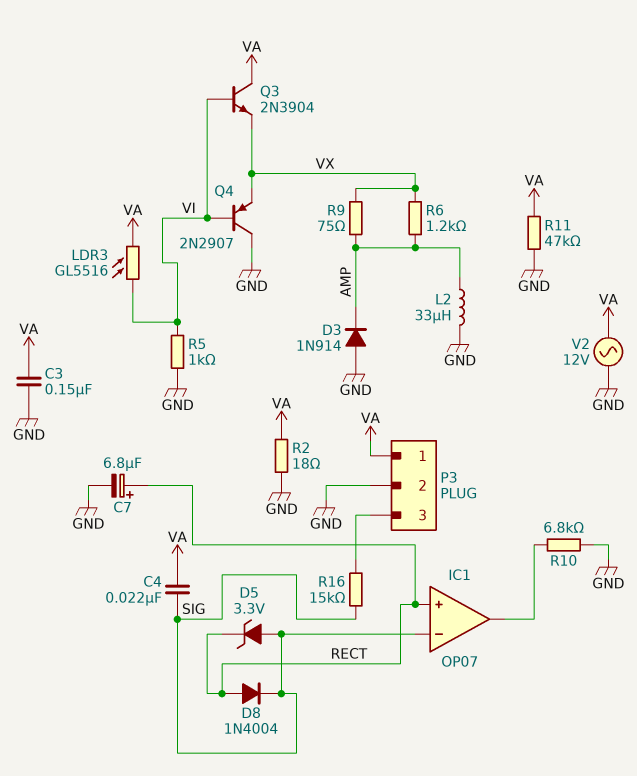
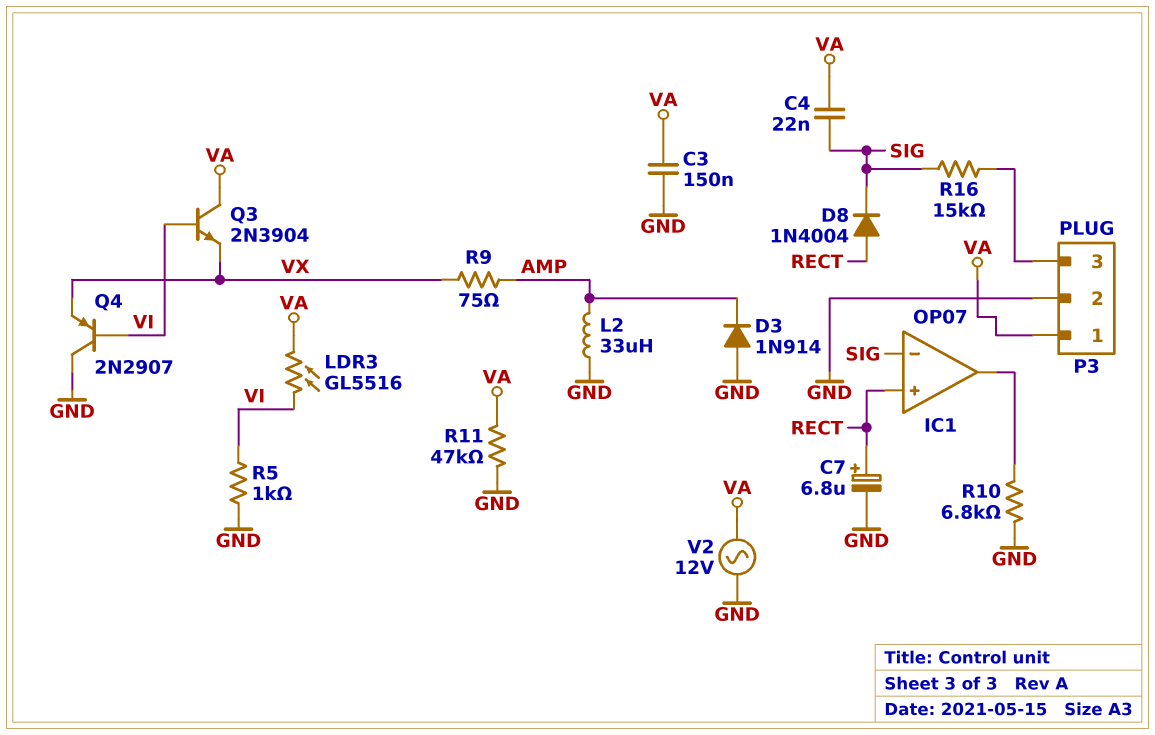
D5: zener 3.3V (A SIG, K RECT) -> none
R2: 18 (GND, VA) -> none
R6: 1.2k (AMP, VX) -> none

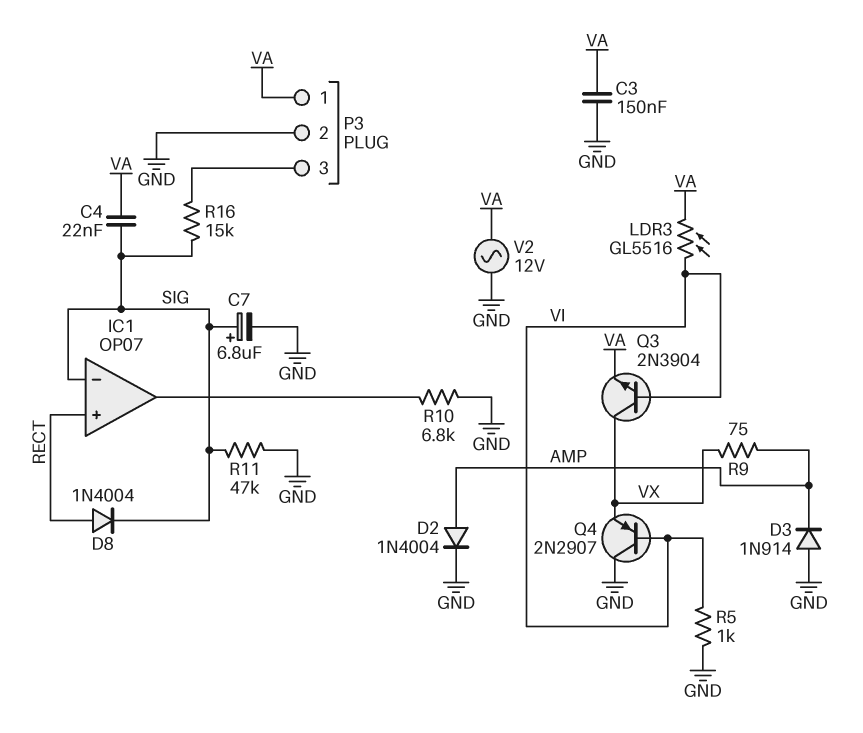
C7: 6.8uF (plus RECT, minus GND) -> 6.8uF (plus SIG, minus GND)
D2: none -> diode 1N4004 (A AMP, K GND)
L2: 33uH (AMP, GND) -> none
Q3: NPN 2N3904 (B VI, C VA, E VX) -> NPN 2N3904 (B VI, C VX, E VA)
R11: 47k (GND, VA) -> 47k (GND, SIG)

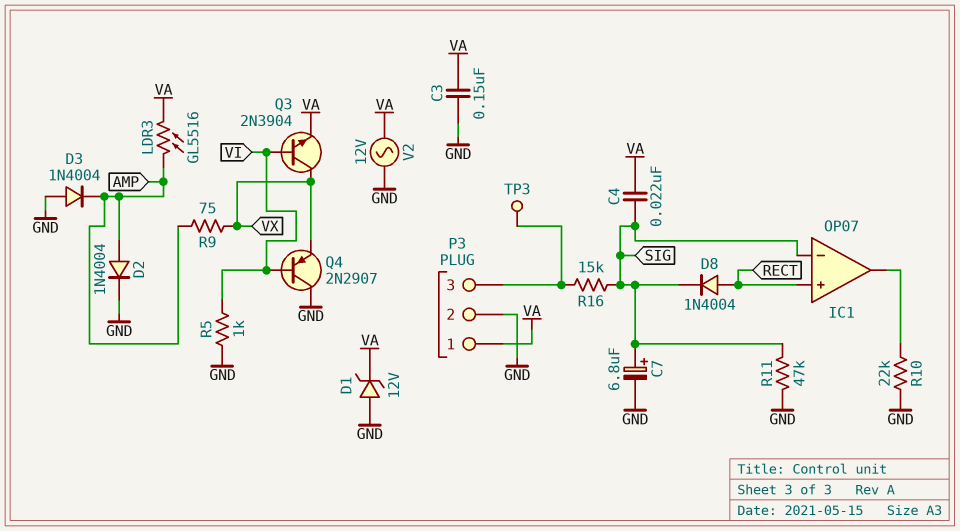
D1: none -> zener 12V (A GND, K VA)
D3: diode 1N914 (A GND, K AMP) -> diode 1N4004 (A GND, K AMP)
LDR3: GL5516 (VA, VI) -> GL5516 (AMP, VA)
R10: 6.8k (GND, IC1/out) -> 22k (GND, IC1/out)
TP3: none -> test point (P3/3)

